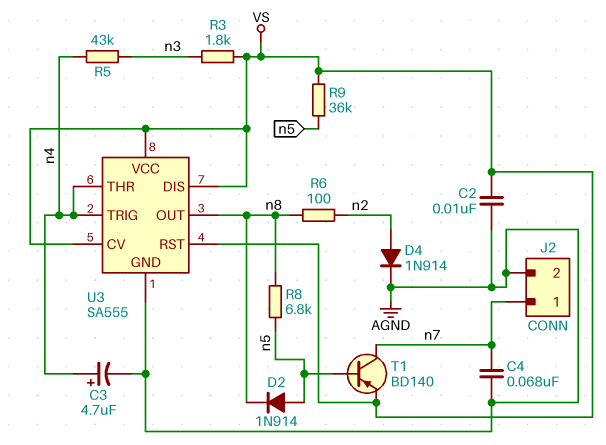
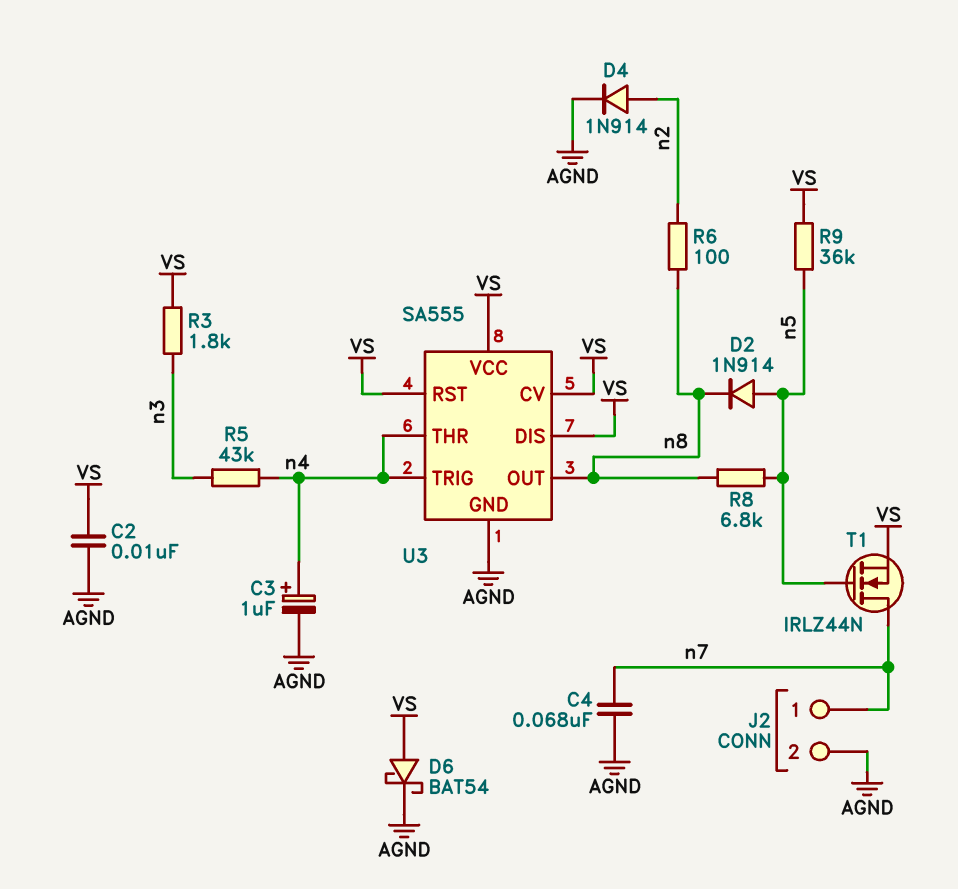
C3: 4.7uF (plus n4, minus AGND) -> 1uF (plus n4, minus AGND)
D6: none -> schottky BAT54 (A VS, K AGND)
T1: PNP BD140 (B n5, C n7, E VS) -> NMOS IRLZ44N (G n5, D n7, S VS)

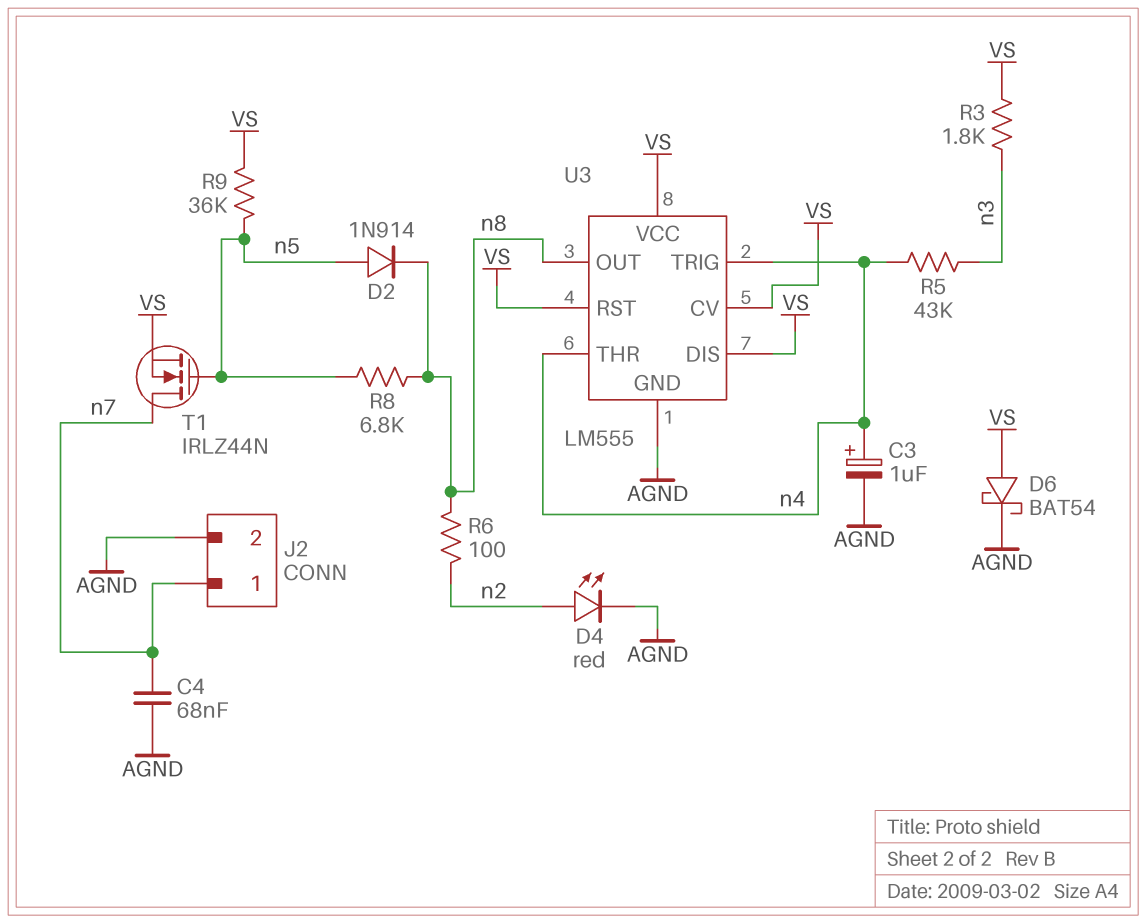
C2: 10nF (AGND, VS) -> none
D4: diode 1N914 (A n2, K AGND) -> LED red (A n2, K AGND)
U3: SA555 -> LM555

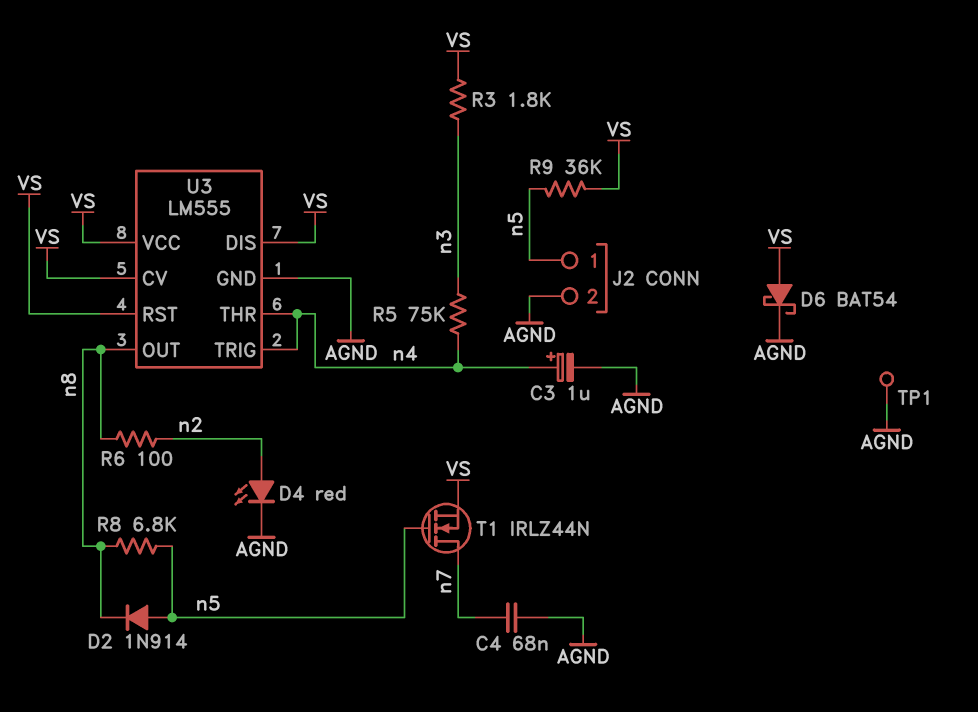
J2 pin 1: n7 -> n5
R5: 43k (n3, n4) -> 75k (n3, n4)
TP1: none -> test point (AGND)

